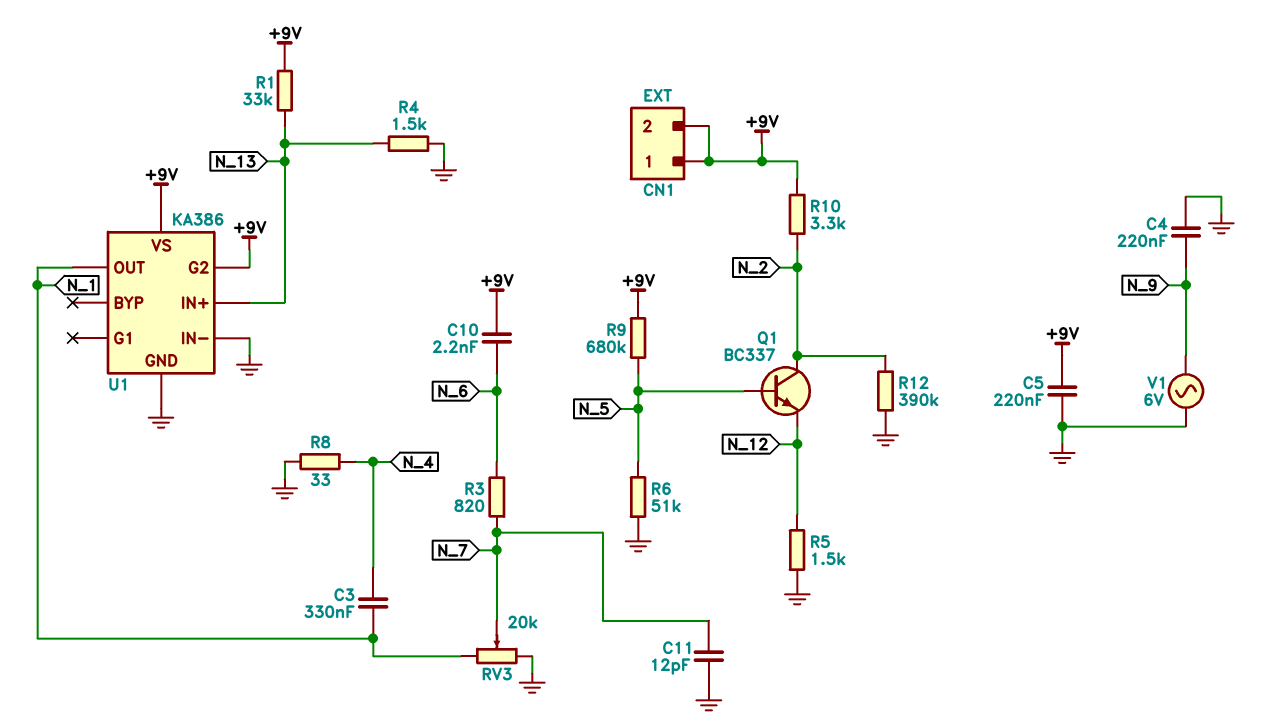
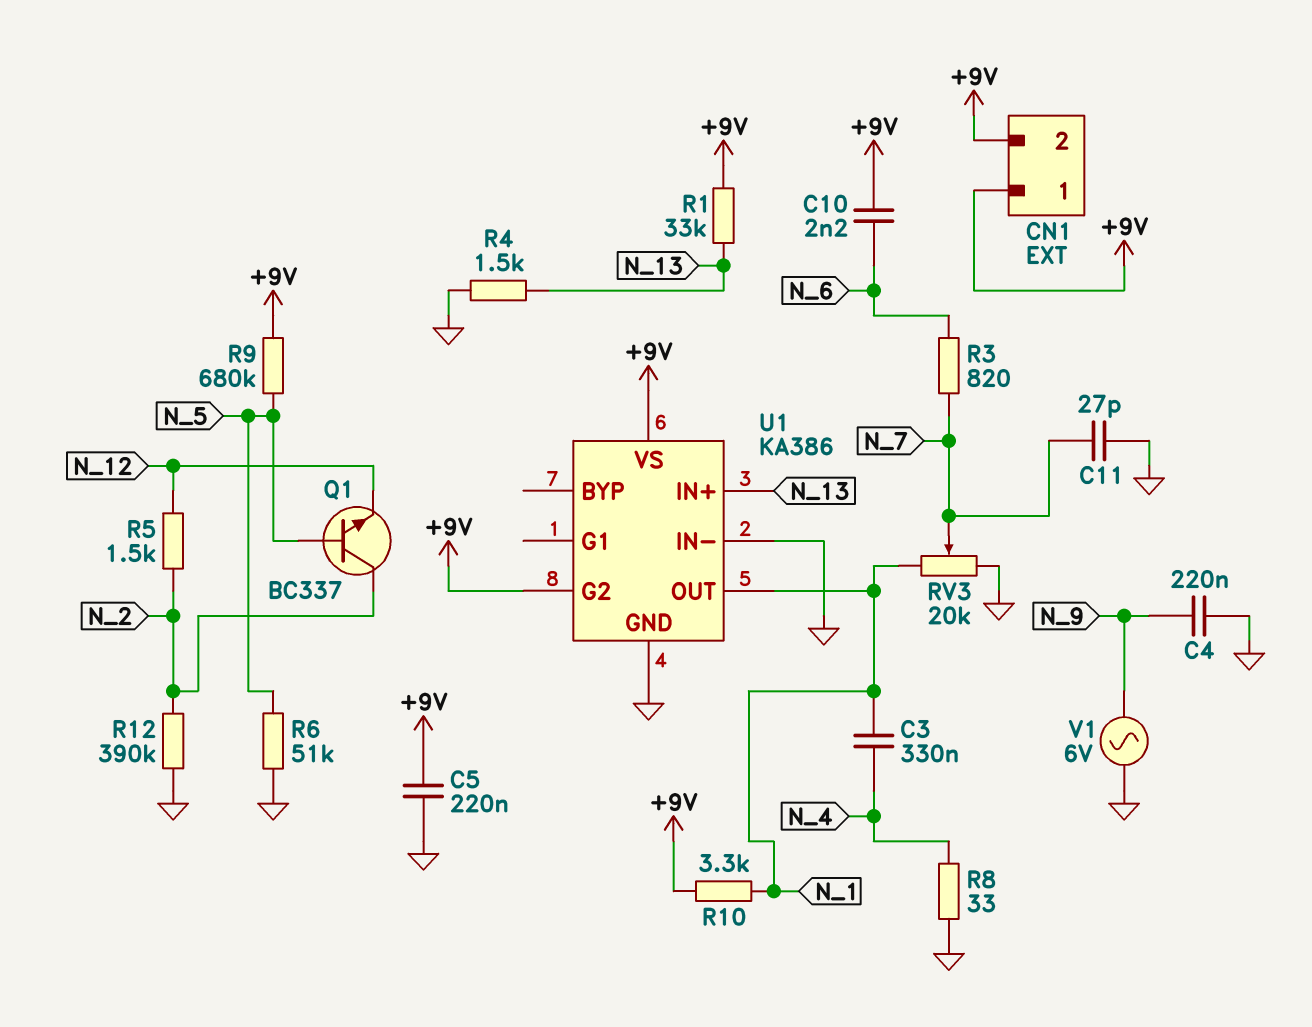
C11: 12pF (GND, N_7) -> 27pF (GND, N_7)
R5: 1.5k (GND, N_12) -> 1.5k (N_2, N_12)
R10: 3.3k (+9V, N_2) -> 3.3k (+9V, N_1)

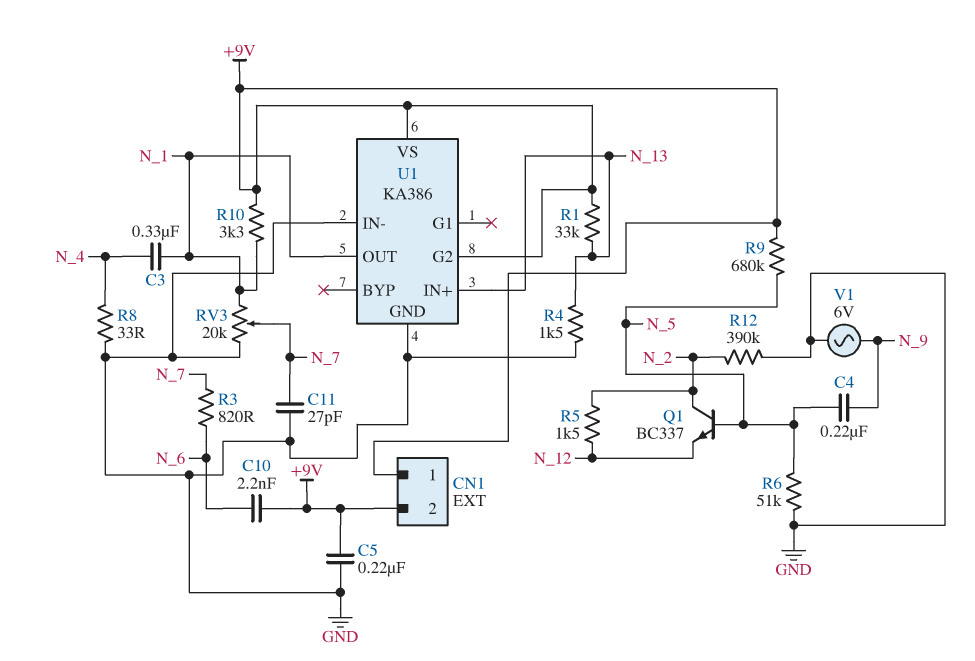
C4: 220nF (GND, N_9) -> 220nF (N_5, N_9)

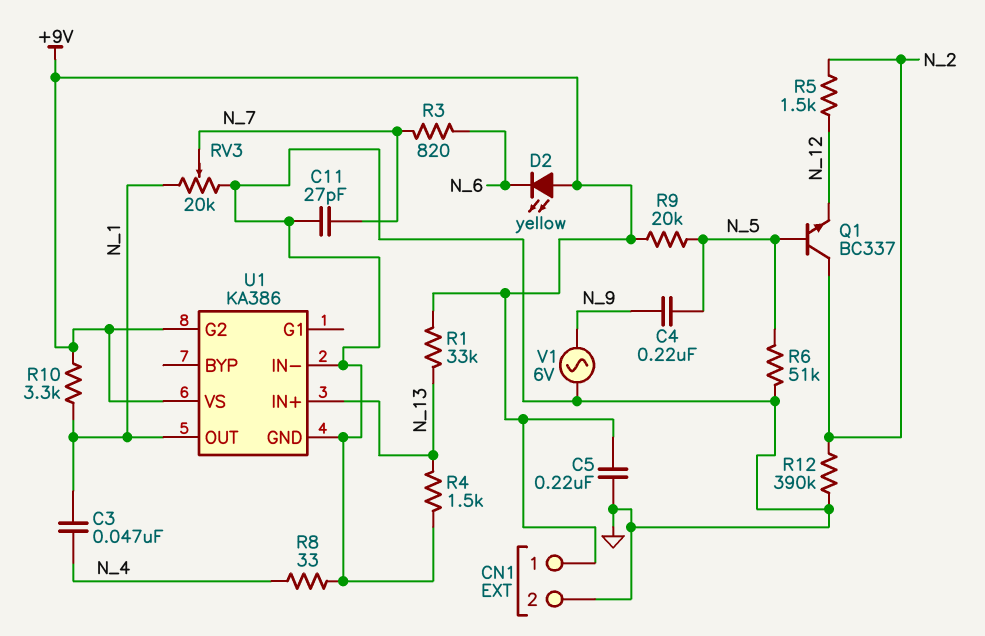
C3: 330nF (N_1, N_4) -> 47nF (N_1, N_4)
C10: 2.2nF (+9V, N_6) -> none
CN1 pin 2: +9V -> GND
D2: none -> LED yellow (A +9V, K N_6)
R9: 680k (+9V, N_5) -> 20k (+9V, N_5)

